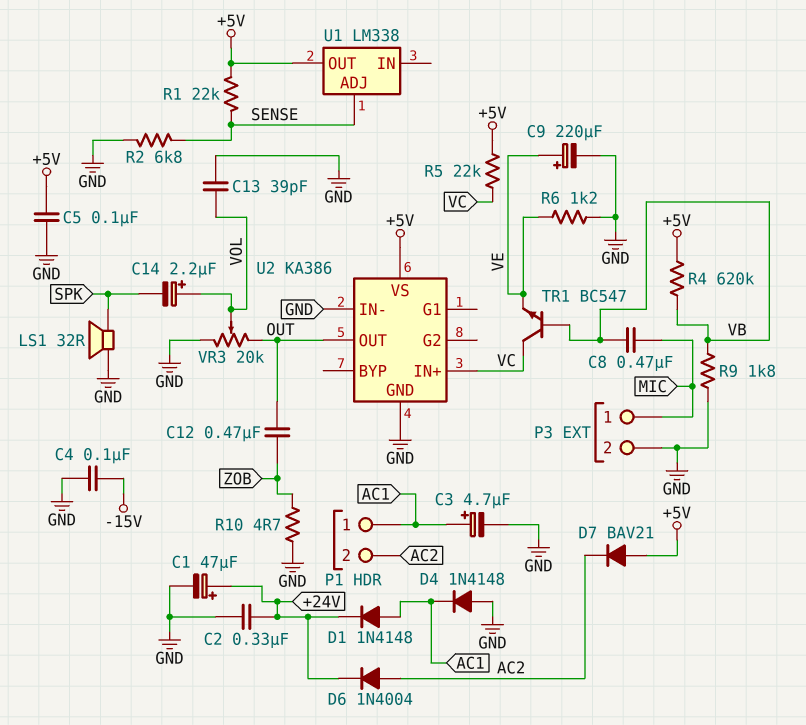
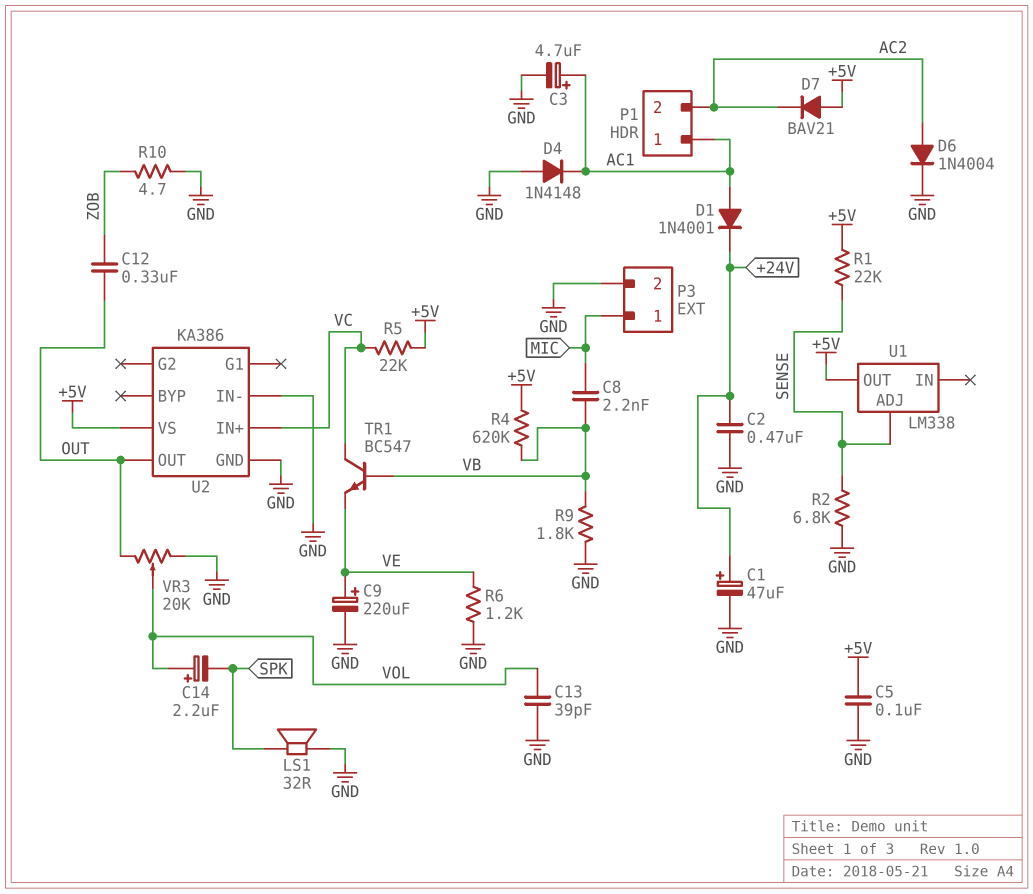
C2: 330nF (+24V, GND) -> 470nF (+24V, GND)
C4: 100nF (-15V, GND) -> none
C8: 470nF (MIC, VB) -> 2.2nF (MIC, VB)
C12: 470nF (OUT, ZOB) -> 330nF (OUT, ZOB)
D1: diode 1N4148 (A AC1, K +24V) -> diode 1N4001 (A AC1, K +24V)
D6: diode 1N4004 (A AC2, K +24V) -> diode 1N4004 (A AC2, K GND)

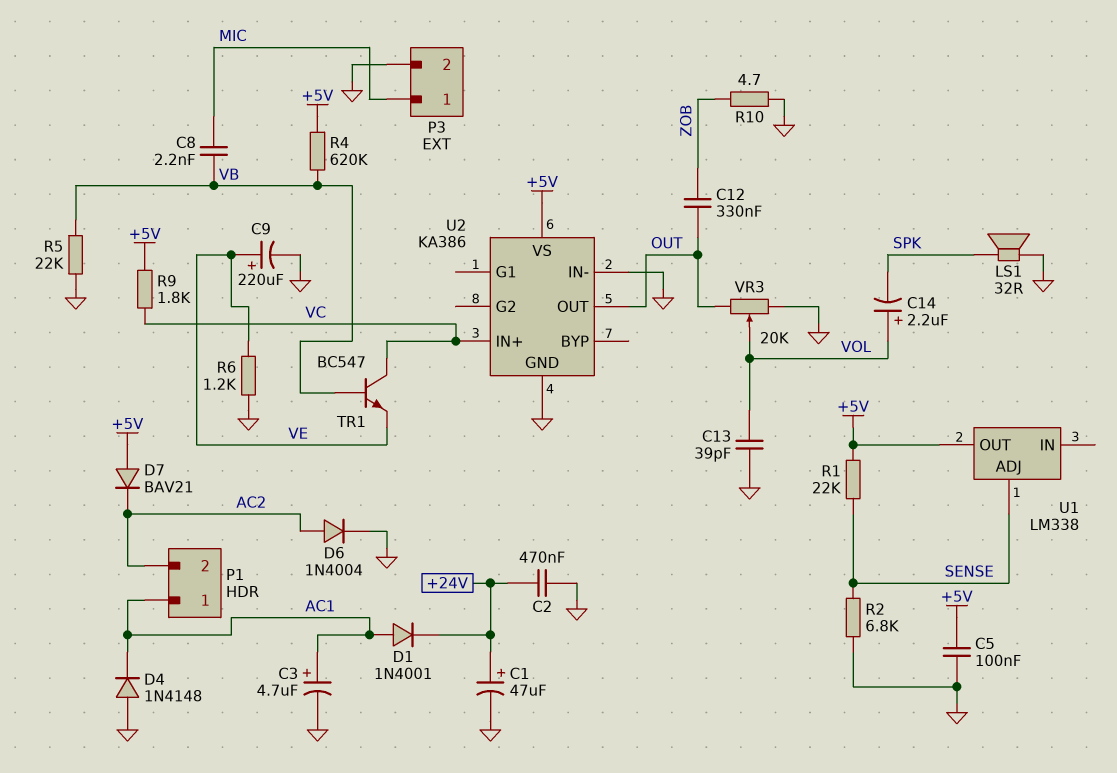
R5: 22k (+5V, VC) -> 22k (GND, VB)
R9: 1.8k (GND, VB) -> 1.8k (+5V, VC)

